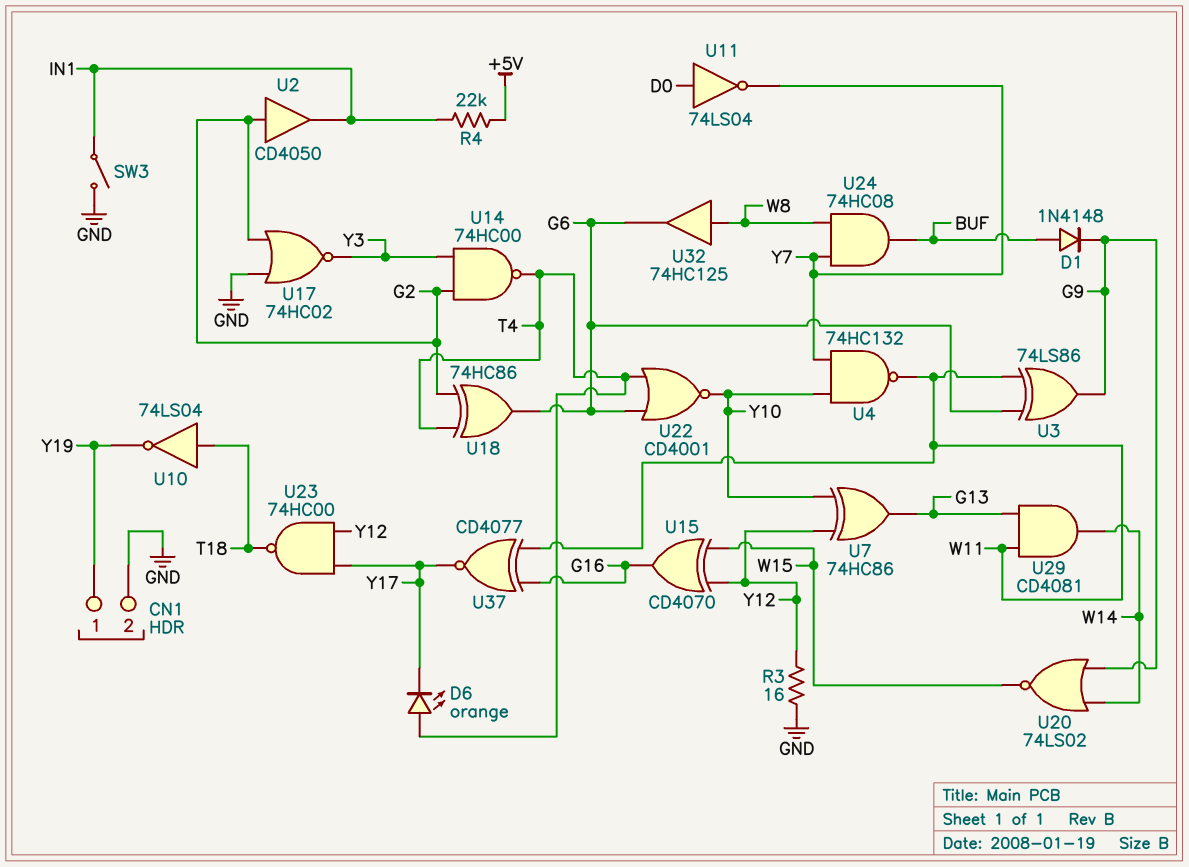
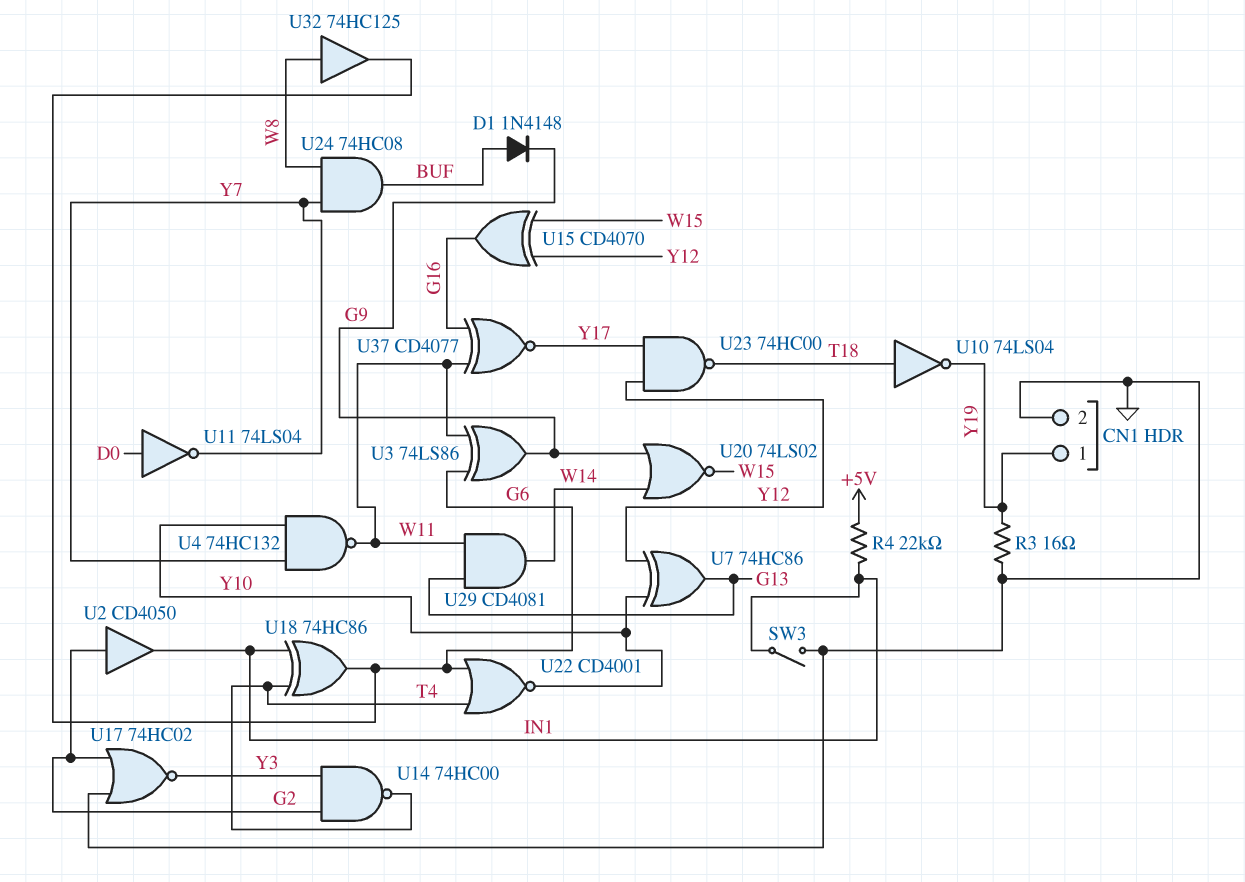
D6: LED orange (A T4, K Y17) -> none
R3: 16 (GND, Y12) -> 16 (GND, Y19)
U18: XOR 74HC86 (in G2, in T4, out G6) -> XOR 74HC86 (in IN1, in T4, out G6)

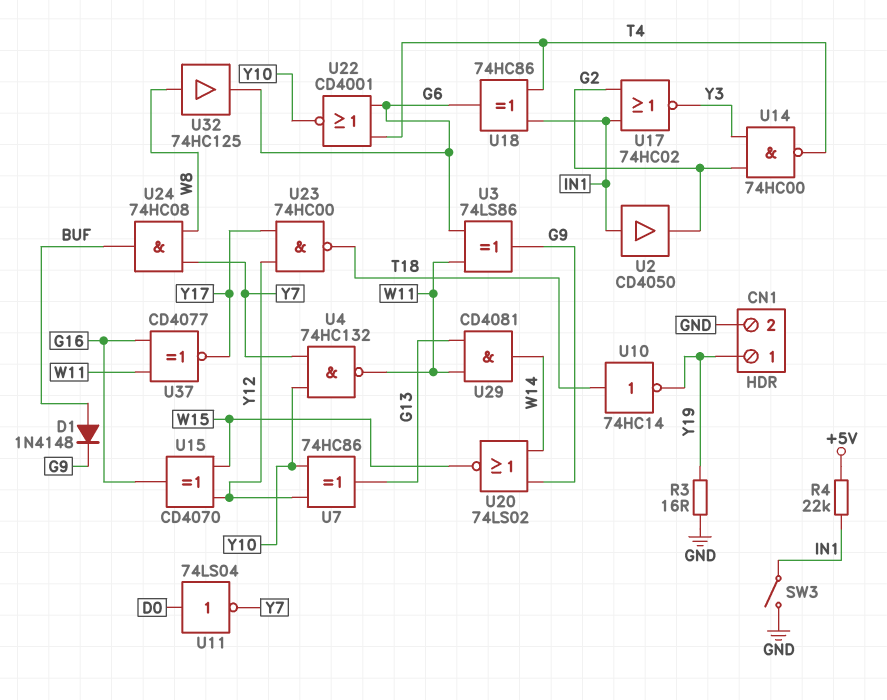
U2: buffer CD4050 (in G2, out IN1) -> buffer CD4050 (in IN1, out G2)
U10: NOT 74LS04 (in T18, out Y19) -> NOT 74HC14 (in T18, out Y19)
U17: NOR 74HC02 (in G2, in GND, out Y3) -> NOR 74HC02 (in G2, in IN1, out Y3)

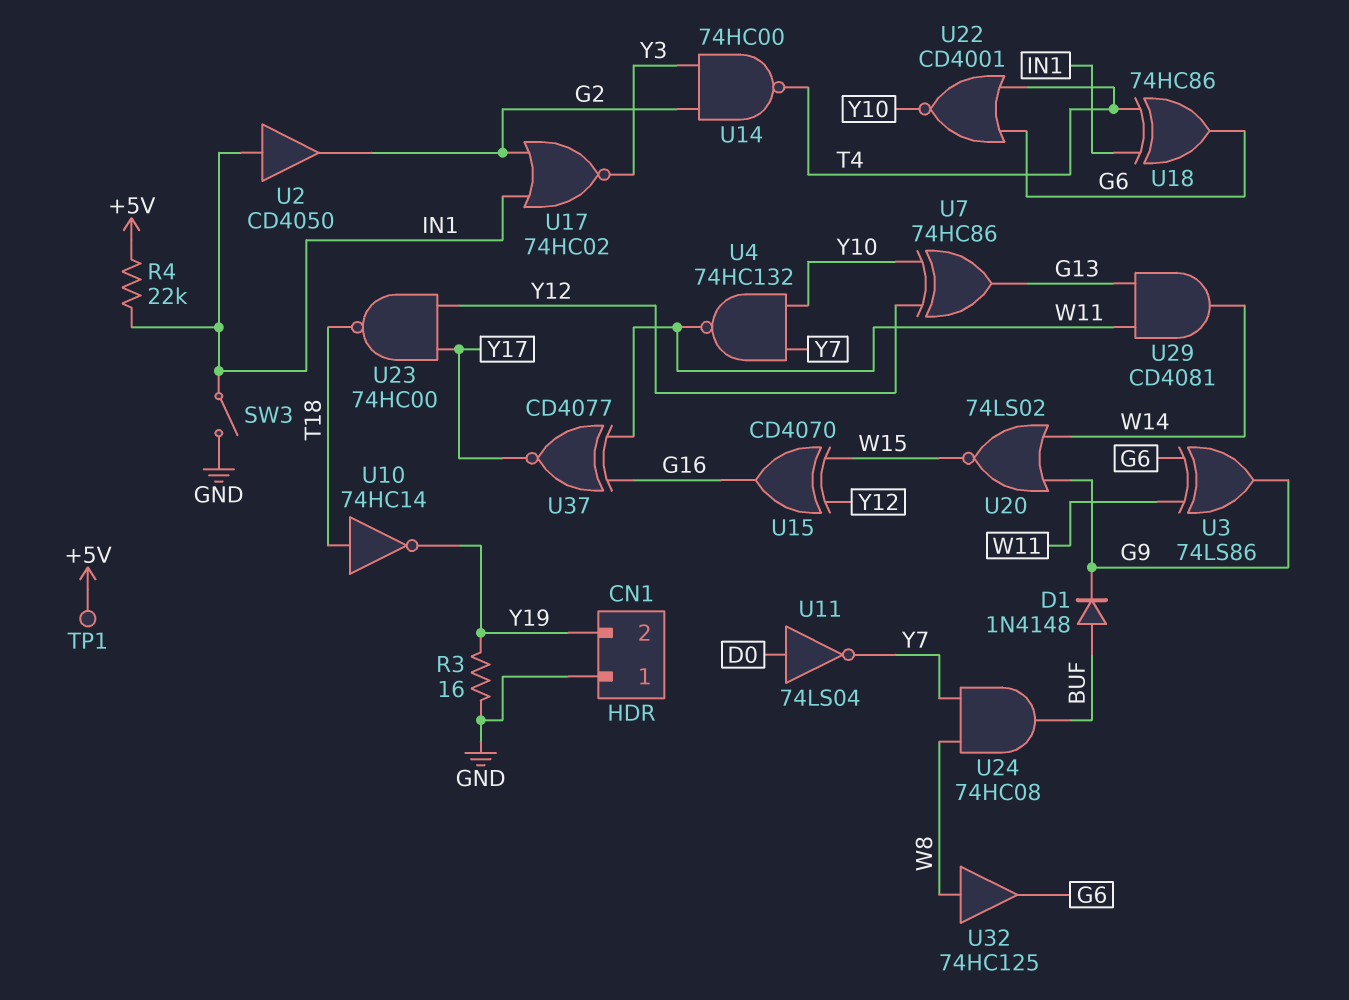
CN1 pin 1: Y19 -> GND
CN1 pin 2: GND -> Y19
TP1: none -> test point (+5V)

